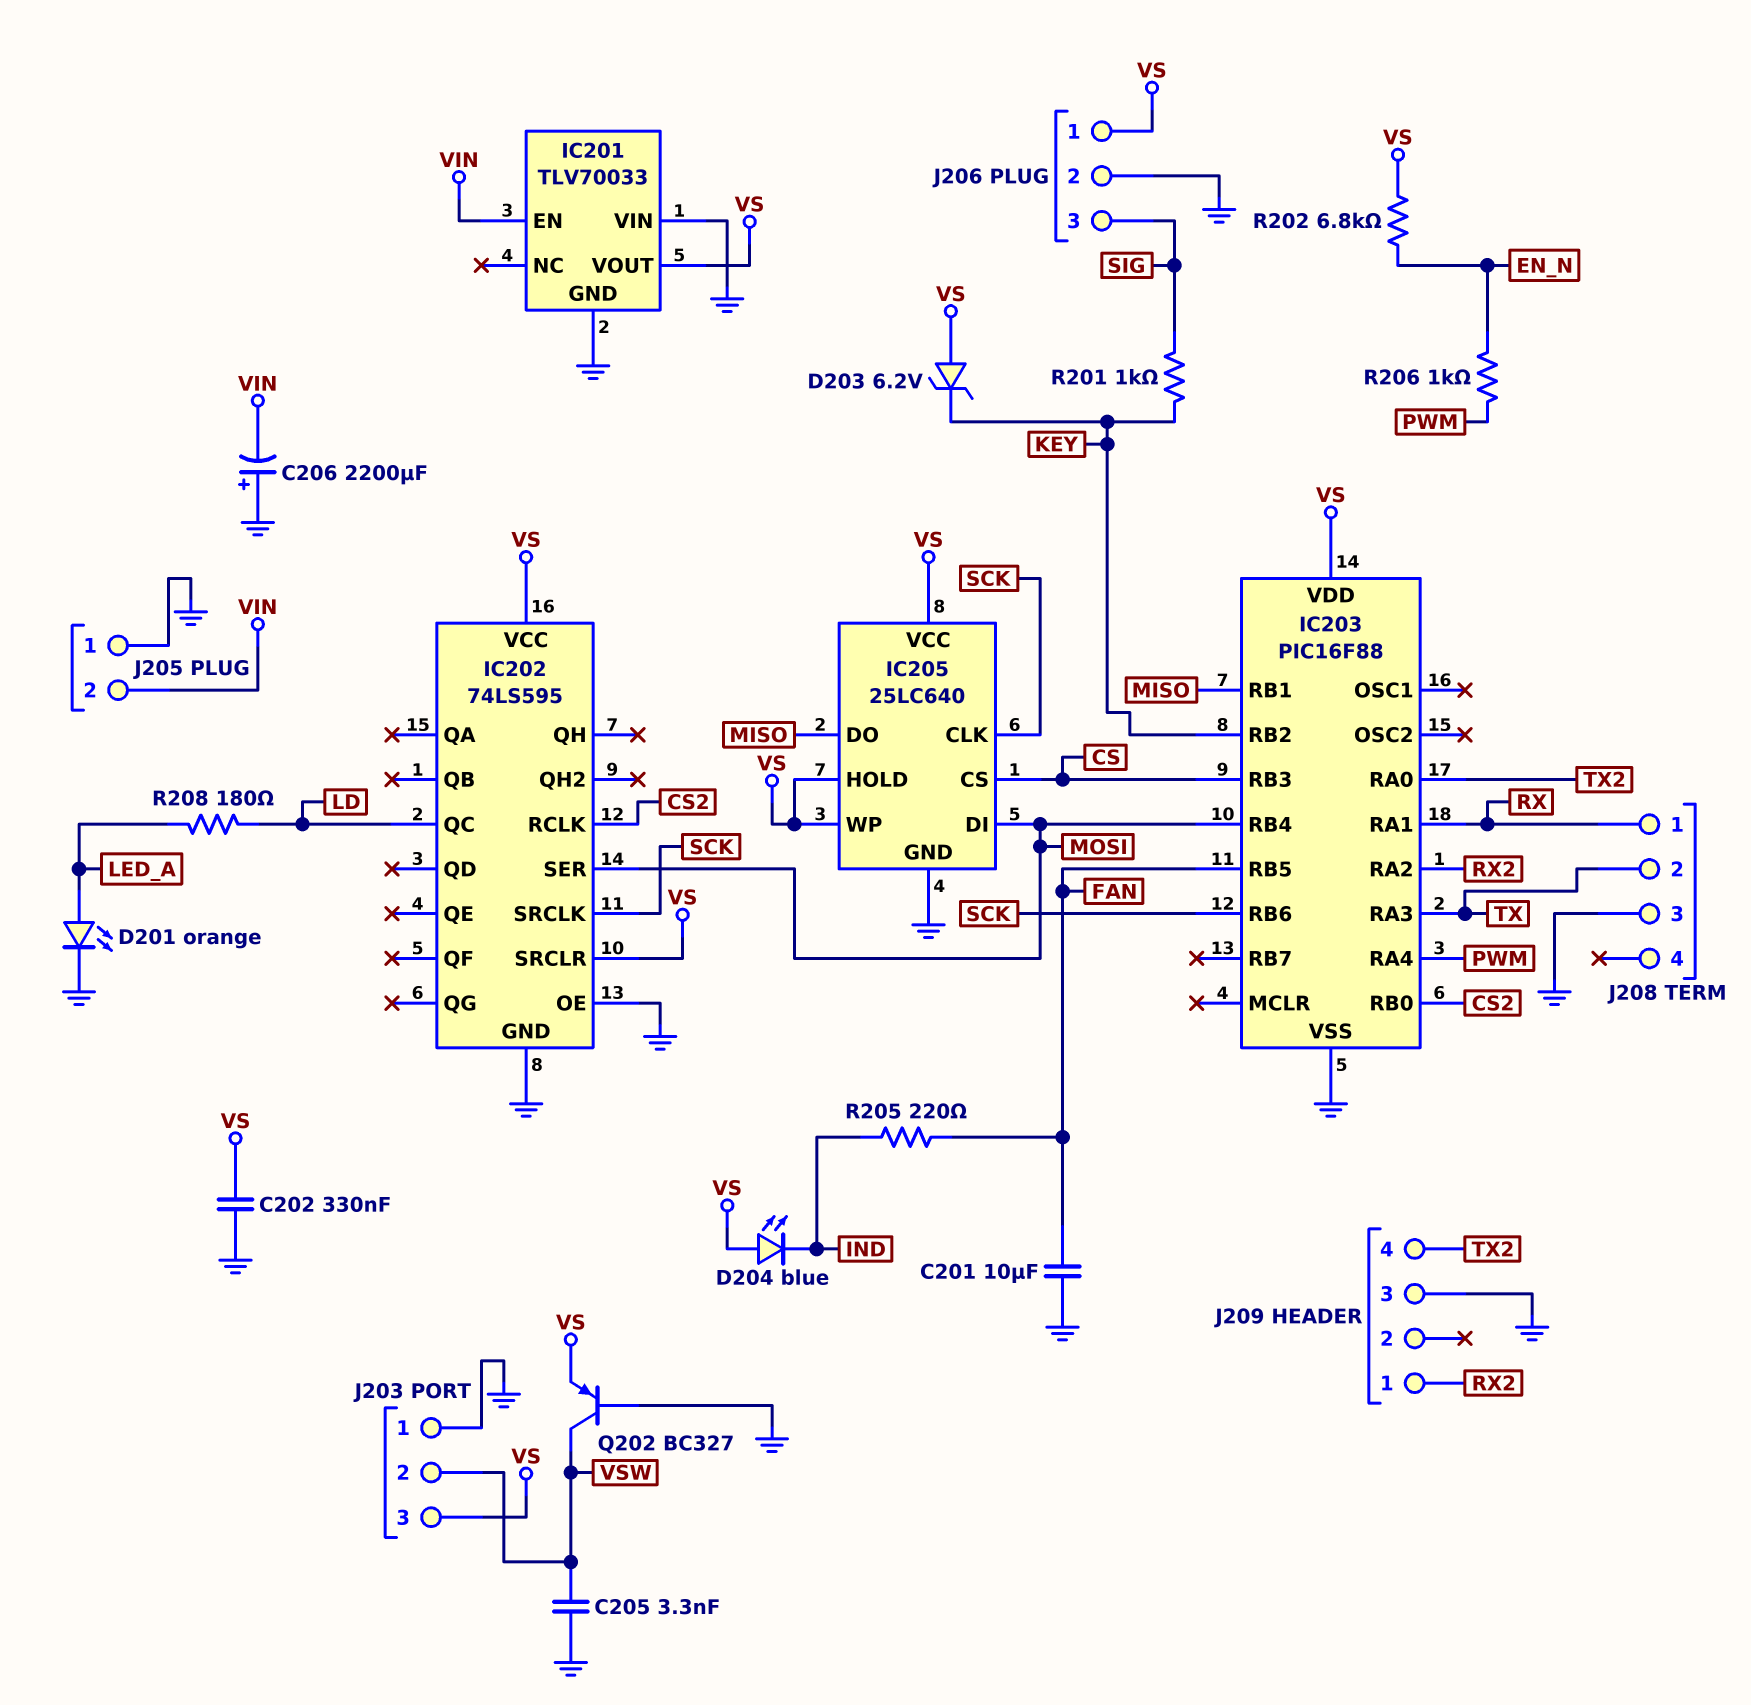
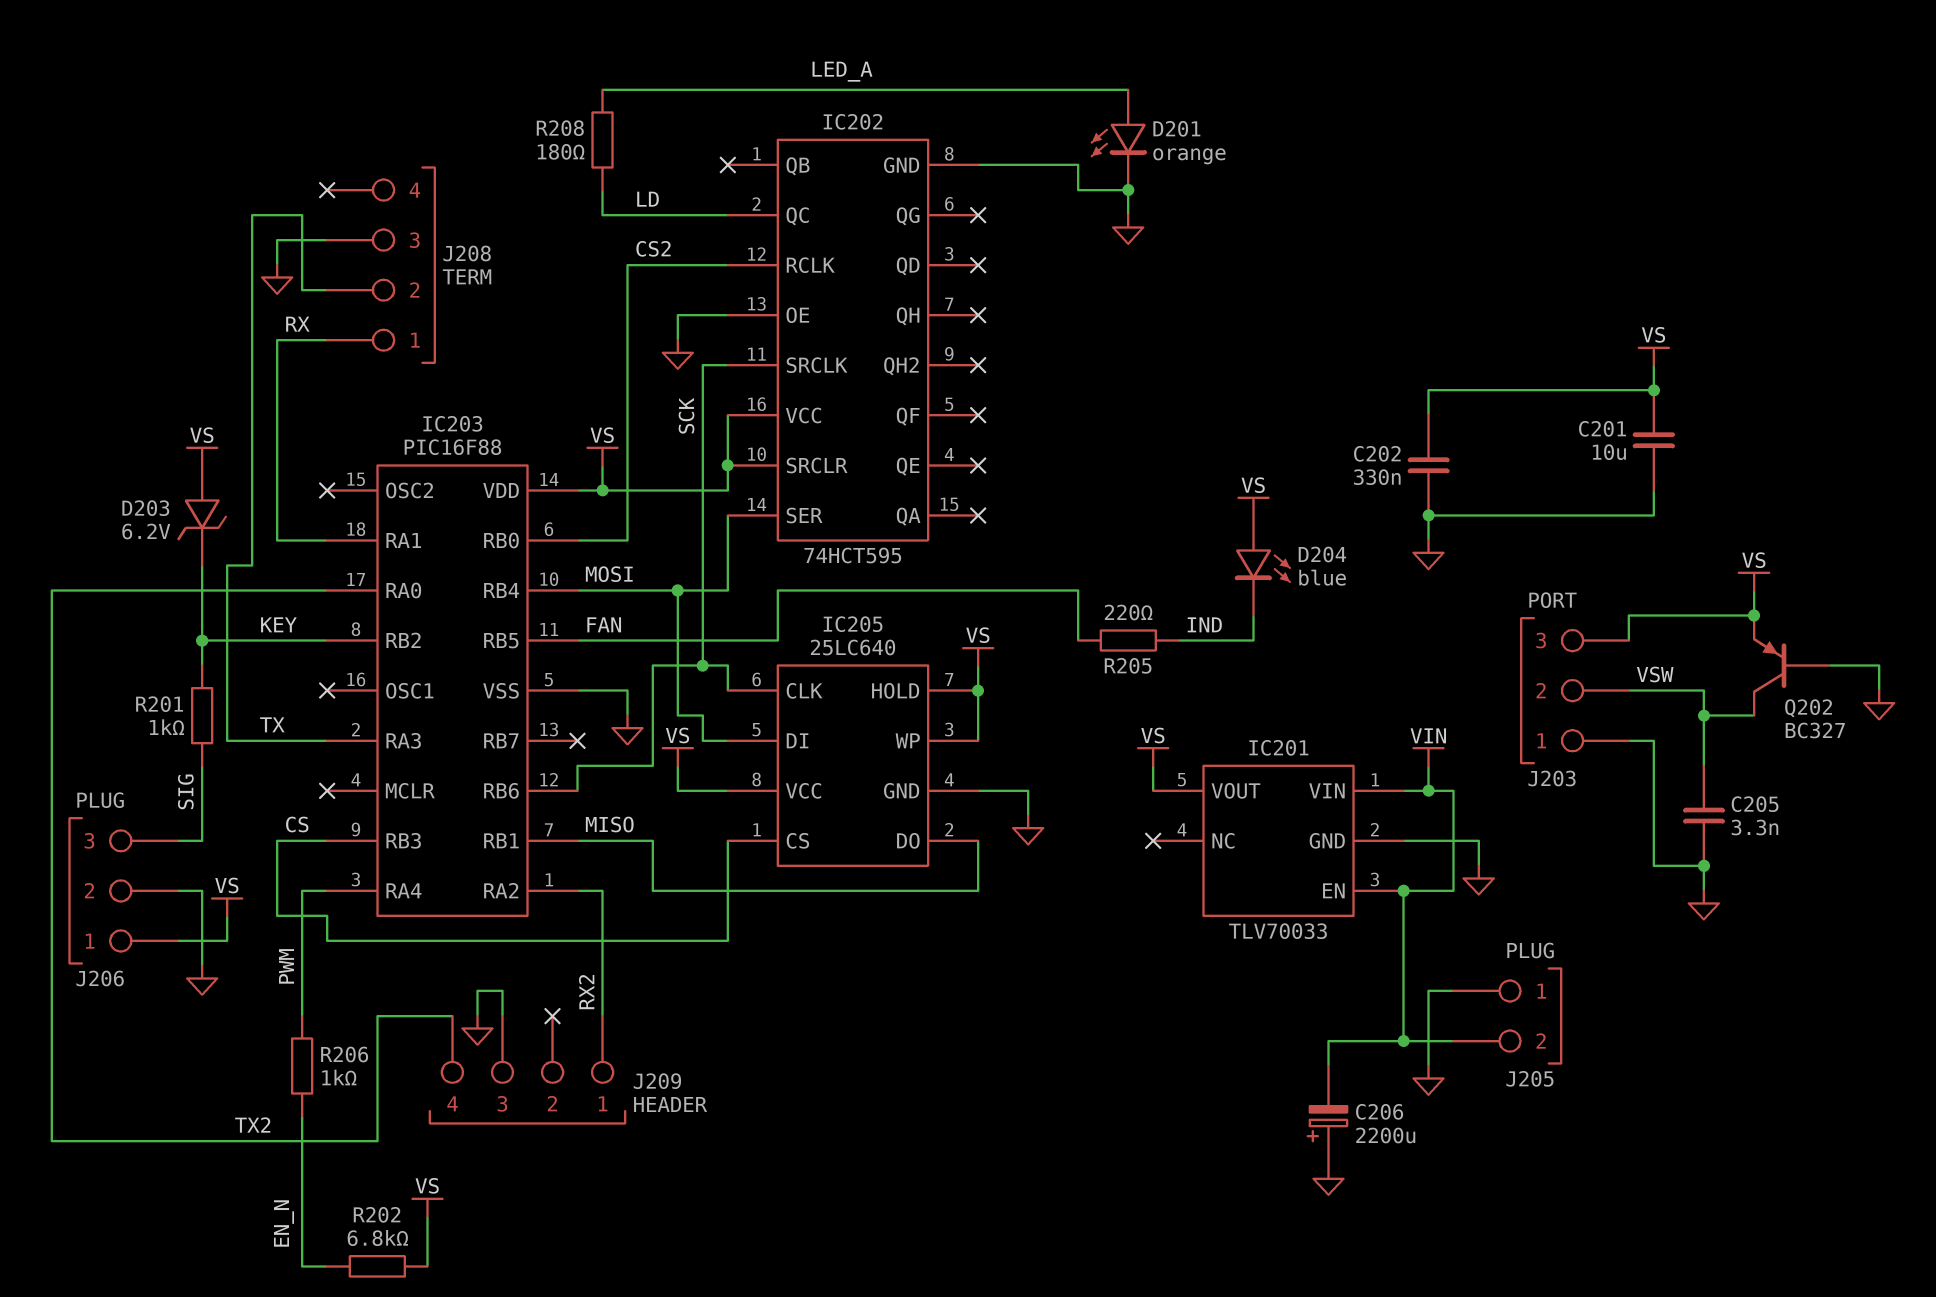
C201: 10uF (FAN, GND) -> 10uF (GND, VS)
IC201 pin VIN: GND -> VIN
IC202: 74LS595 -> 74HCT595

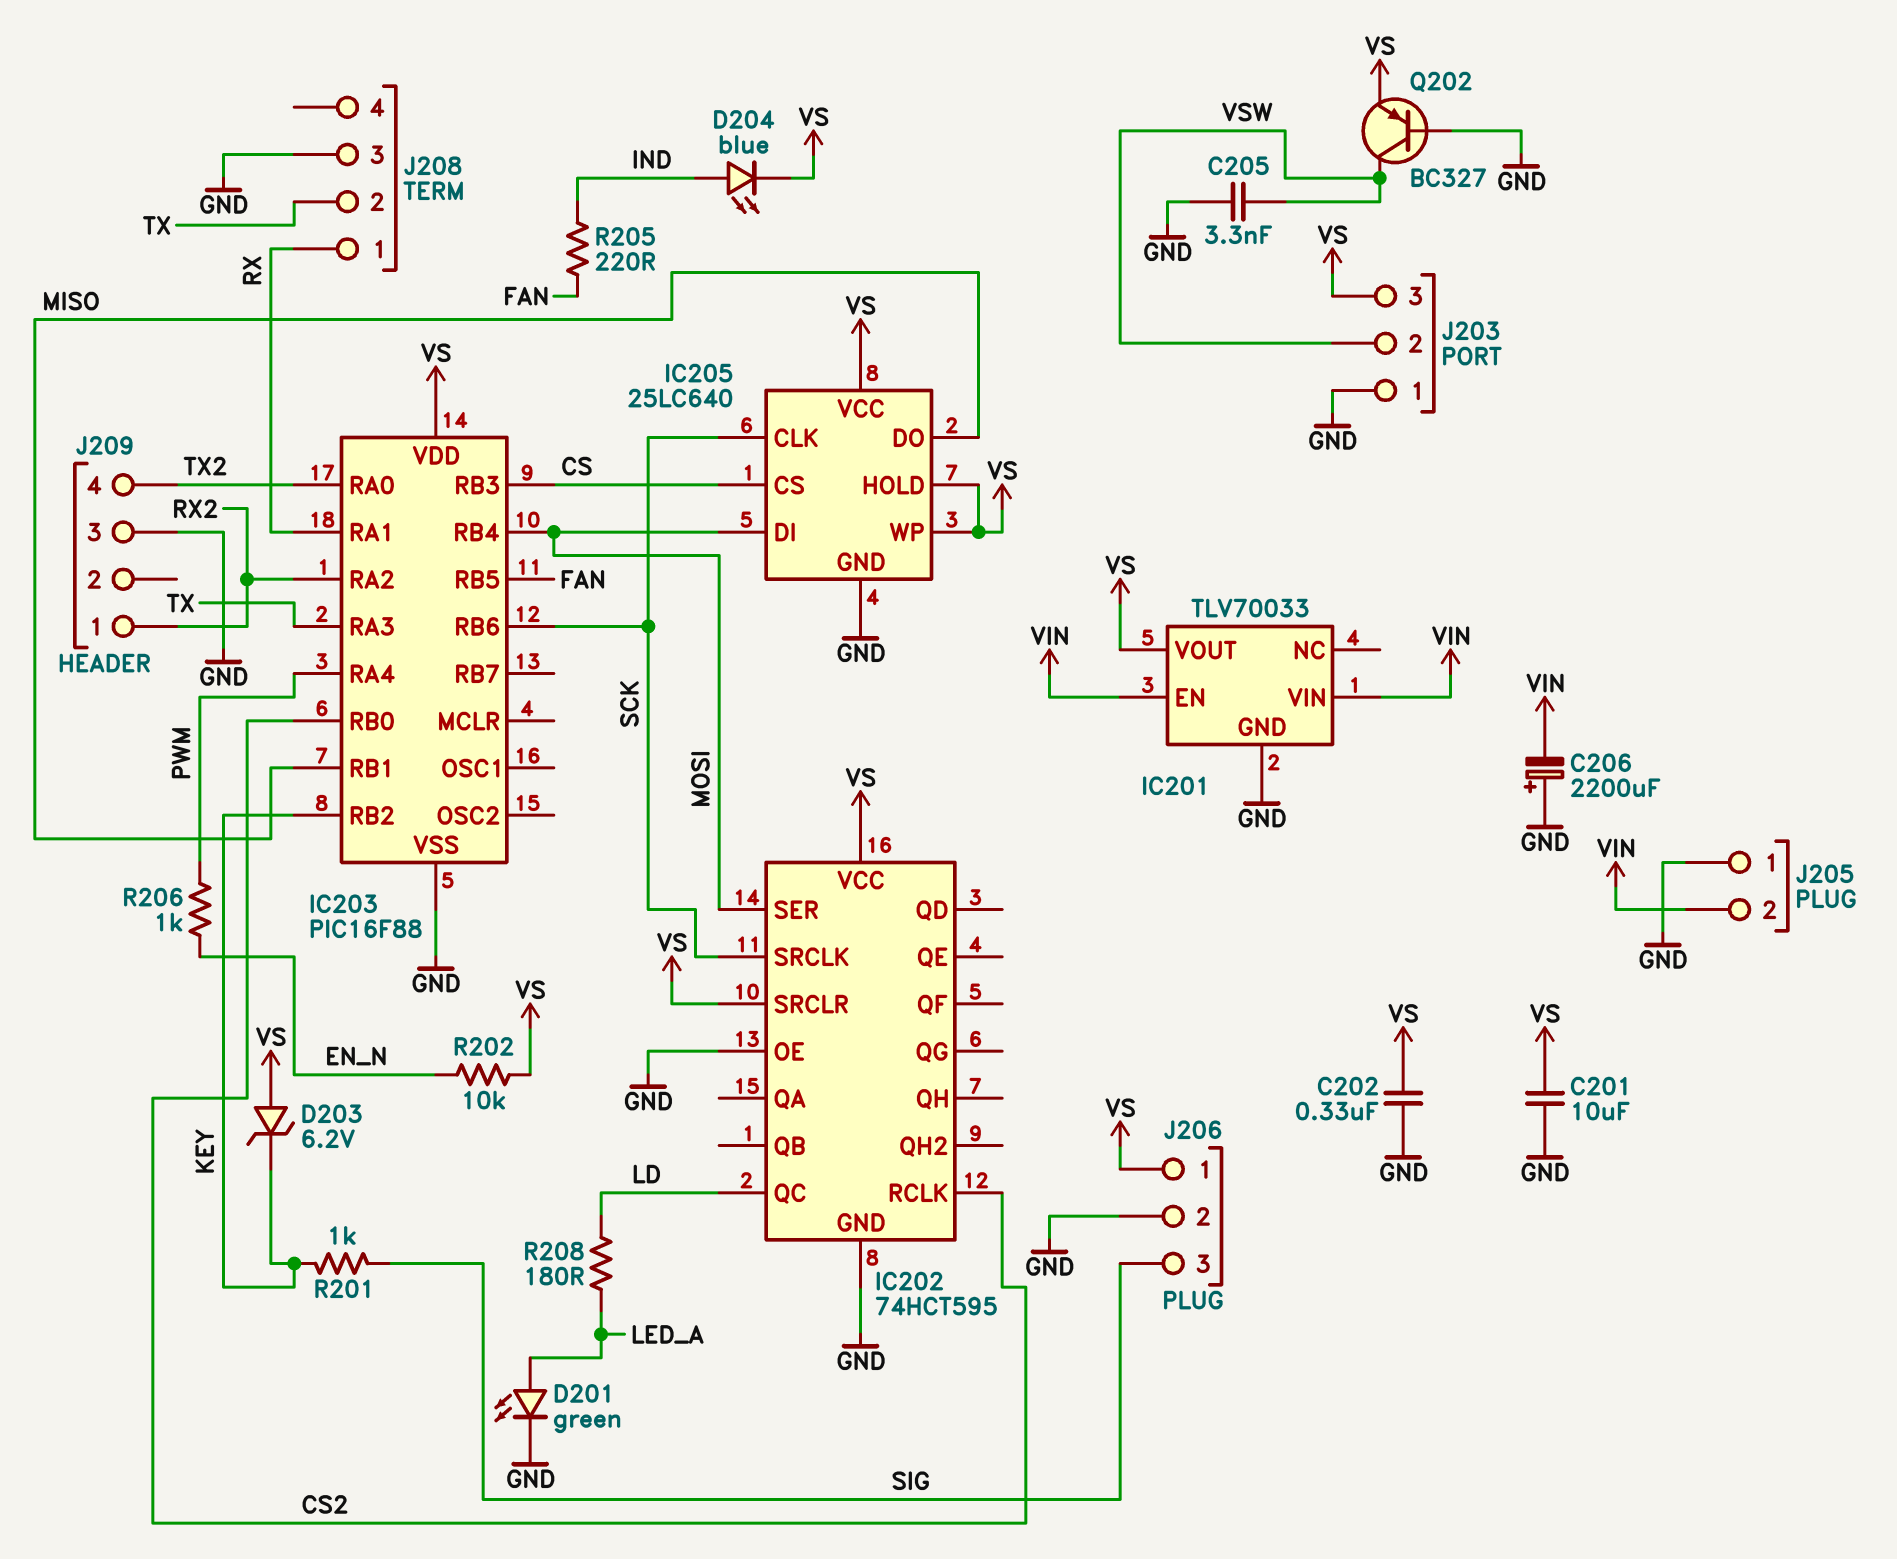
D201: LED orange (A LED_A, K GND) -> LED green (A LED_A, K GND)
D204: LED blue (A VS, K IND) -> LED blue (A IND, K VS)
R202: 6.8k (EN_N, VS) -> 10k (EN_N, VS)

